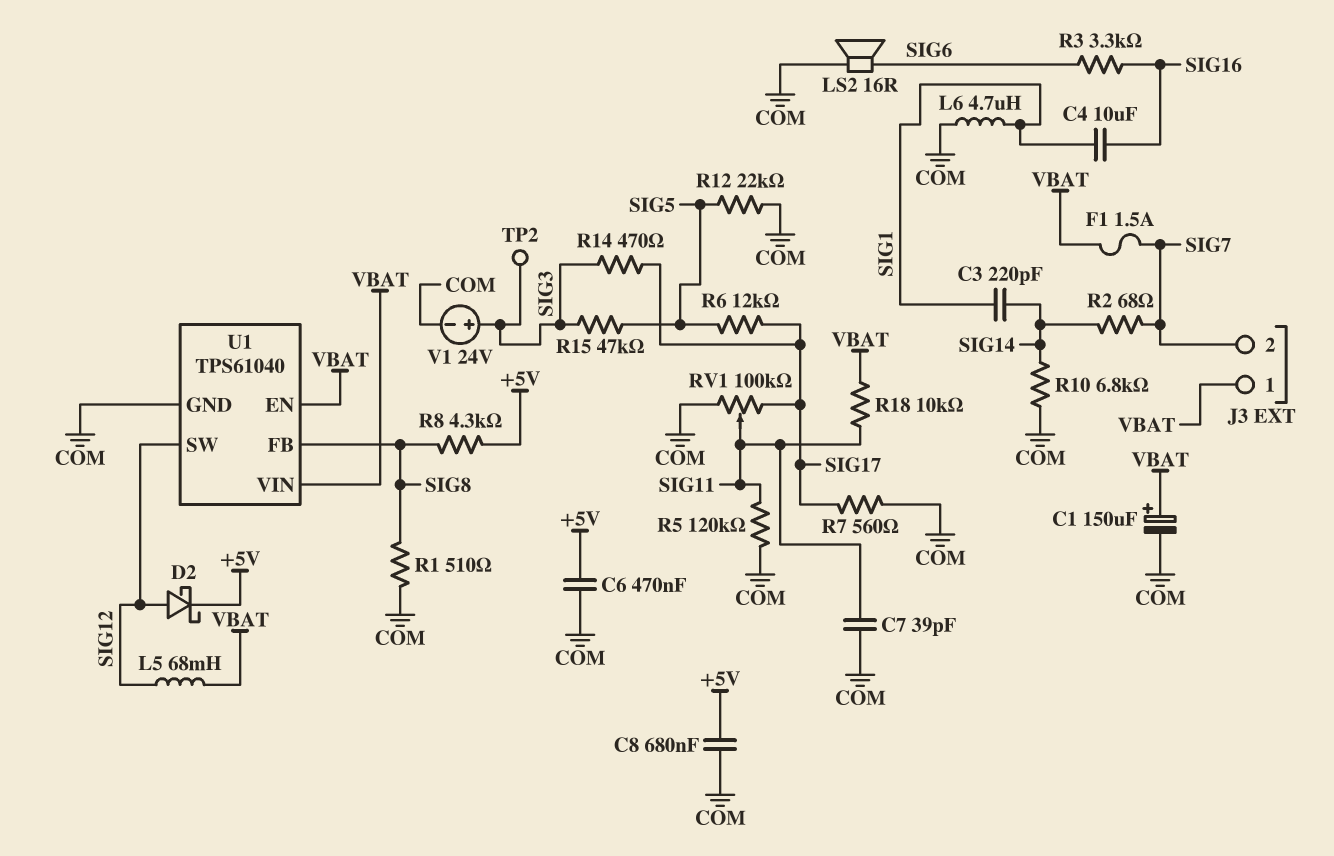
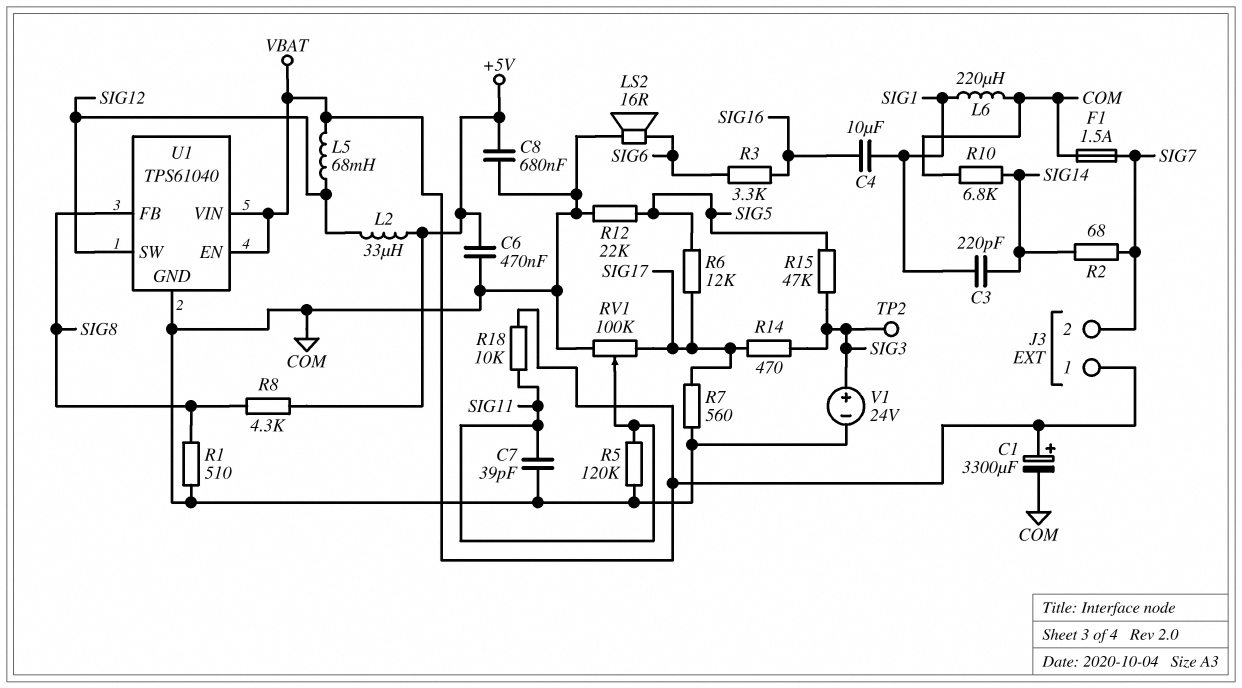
C1: 150uF (plus VBAT, minus COM) -> 3300uF (plus VBAT, minus COM)
D2: schottky (A SIG12, K +5V) -> none
F1: 1.5A (SIG7, VBAT) -> 1.5A (COM, SIG7)
L2: none -> 33uH (+5V, SIG12)
L6: 4.7uH (COM, SIG1) -> 220uH (COM, SIG1)

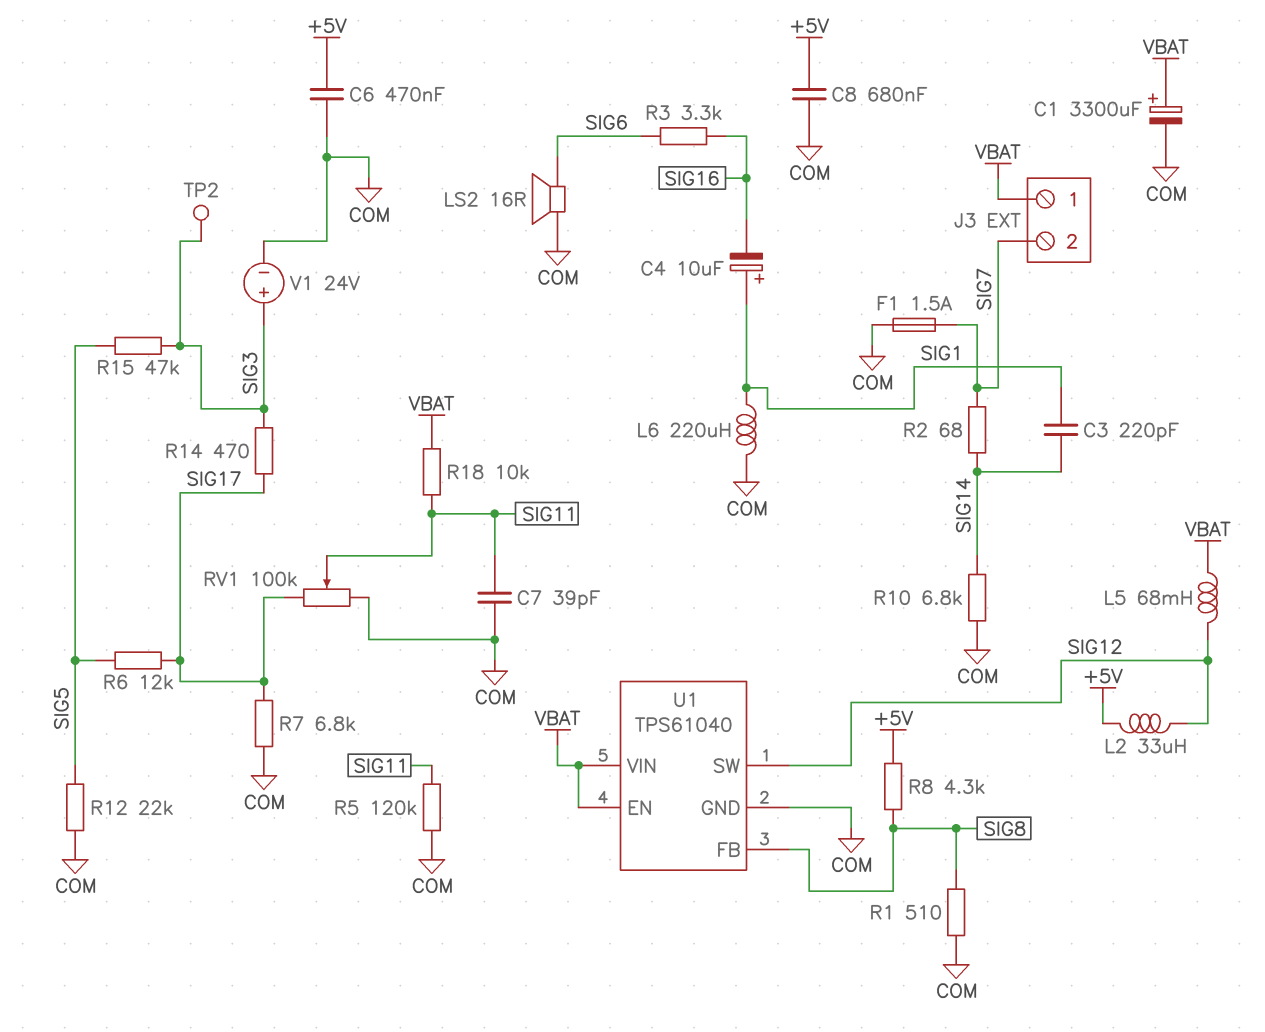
C4: 10uF (SIG1, SIG16) -> 10uF (plus SIG1, minus SIG16)
R7: 560 (COM, SIG17) -> 6.8k (COM, SIG17)

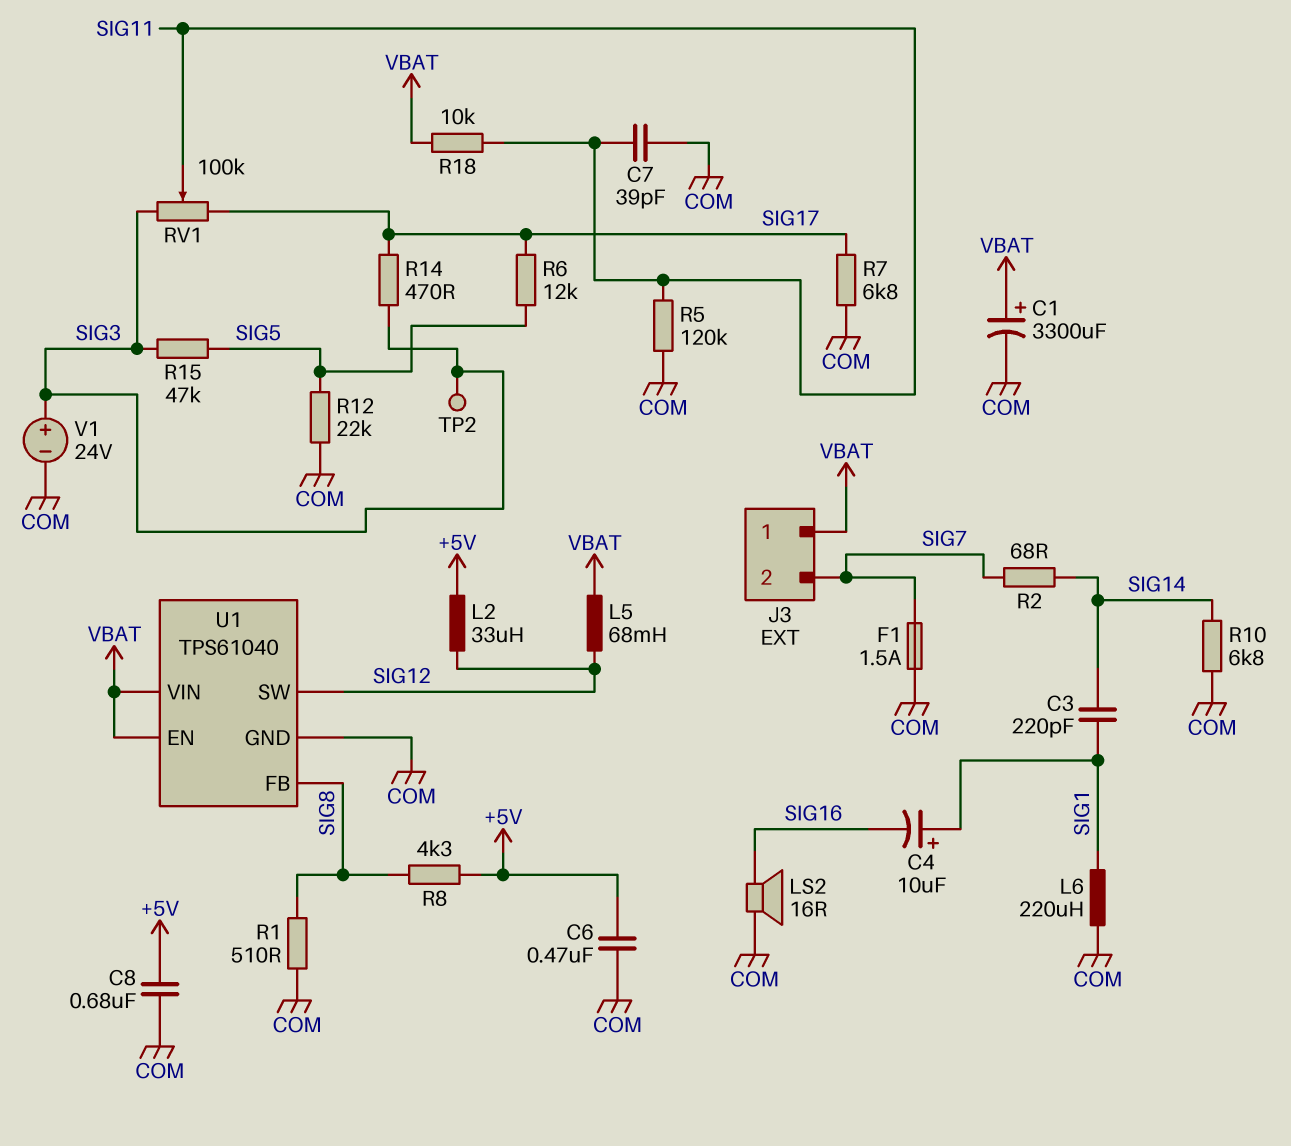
LS2: speaker 16R (COM, SIG6) -> speaker 16R (COM, SIG16)
R3: 3.3k (SIG6, SIG16) -> none
RV1: 100k (COM, SIG17, wiper SIG11) -> 100k (SIG3, SIG17, wiper SIG11)

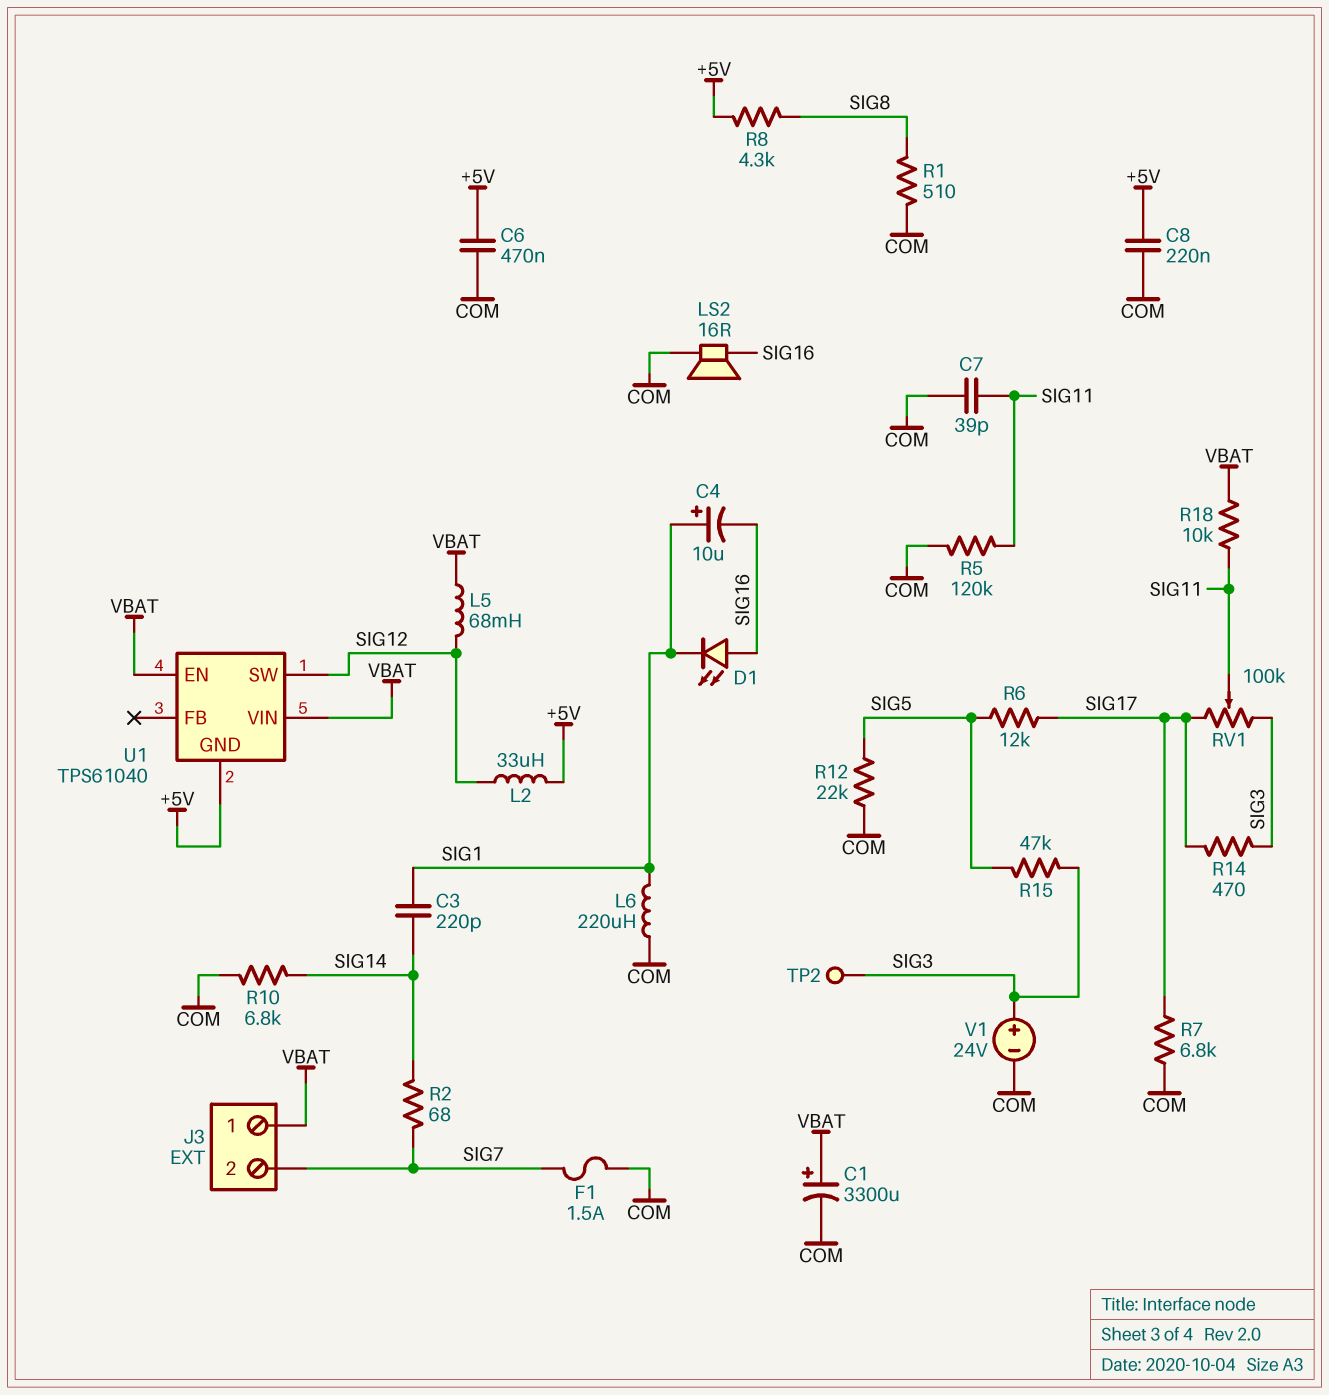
C8: 680nF (+5V, COM) -> 220nF (+5V, COM)
D1: none -> LED (A SIG16, K SIG1)
U1 pin FB: SIG8 -> none
U1 pin GND: COM -> +5V

